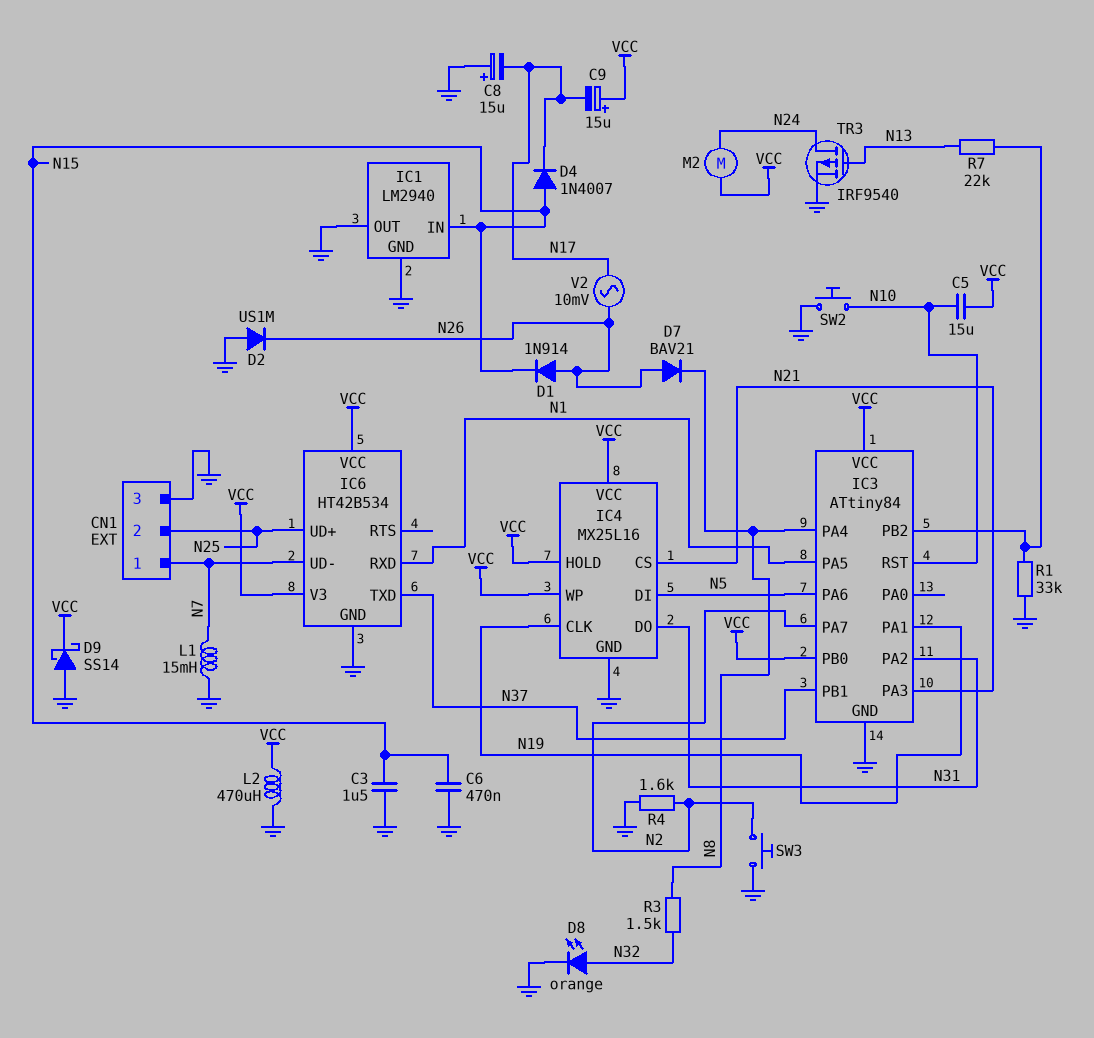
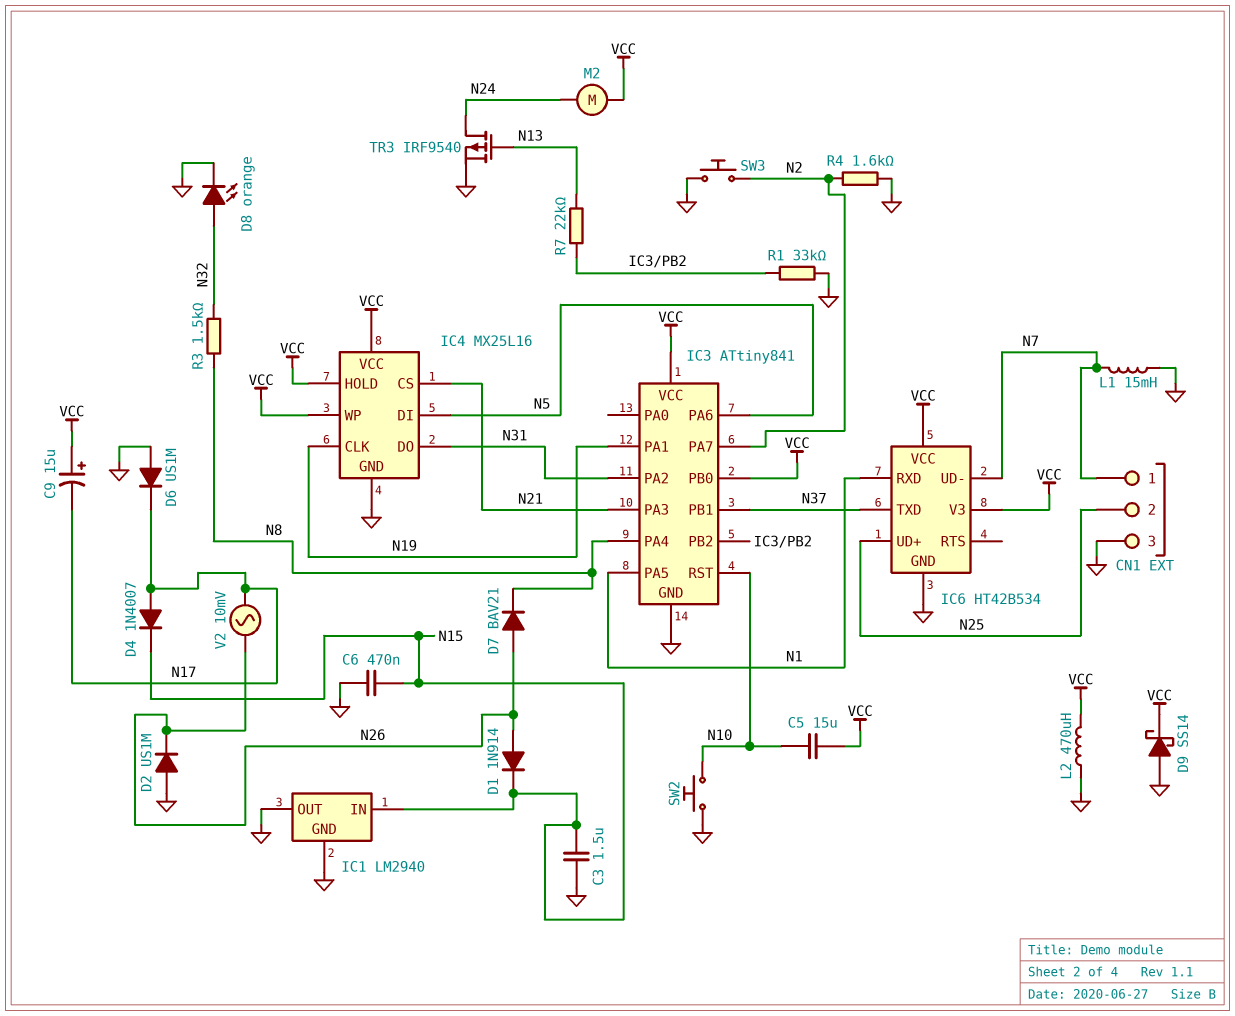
C8: 15uF (plus GND, minus N17) -> none
D4: diode 1N4007 (A N15, K N17) -> diode 1N4007 (A N17, K N15)
D6: none -> diode US1M (A GND, K N17)
IC3: ATtiny84 -> ATtiny841

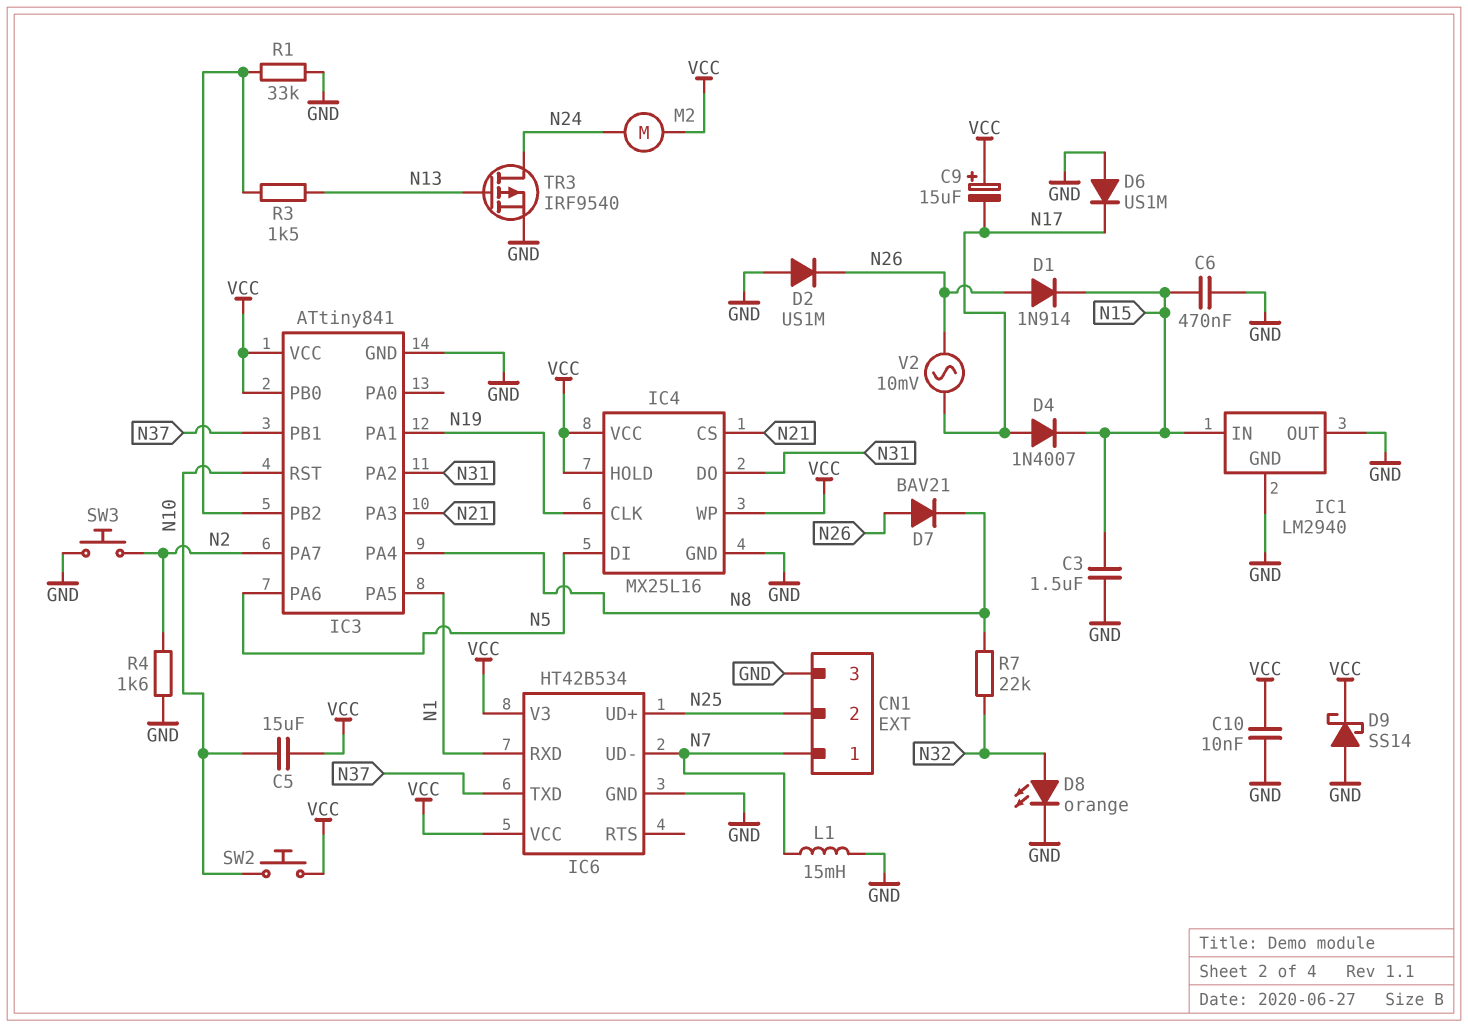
C10: none -> 10nF (GND, VCC)
L2: 470uH (GND, VCC) -> none
R3: 1.5k (N8, N32) -> 1.5k (IC3/PB2, N13)
R7: 22k (IC3/PB2, N13) -> 22k (N8, N32)
SW2: button (GND, N10) -> button (N10, VCC)

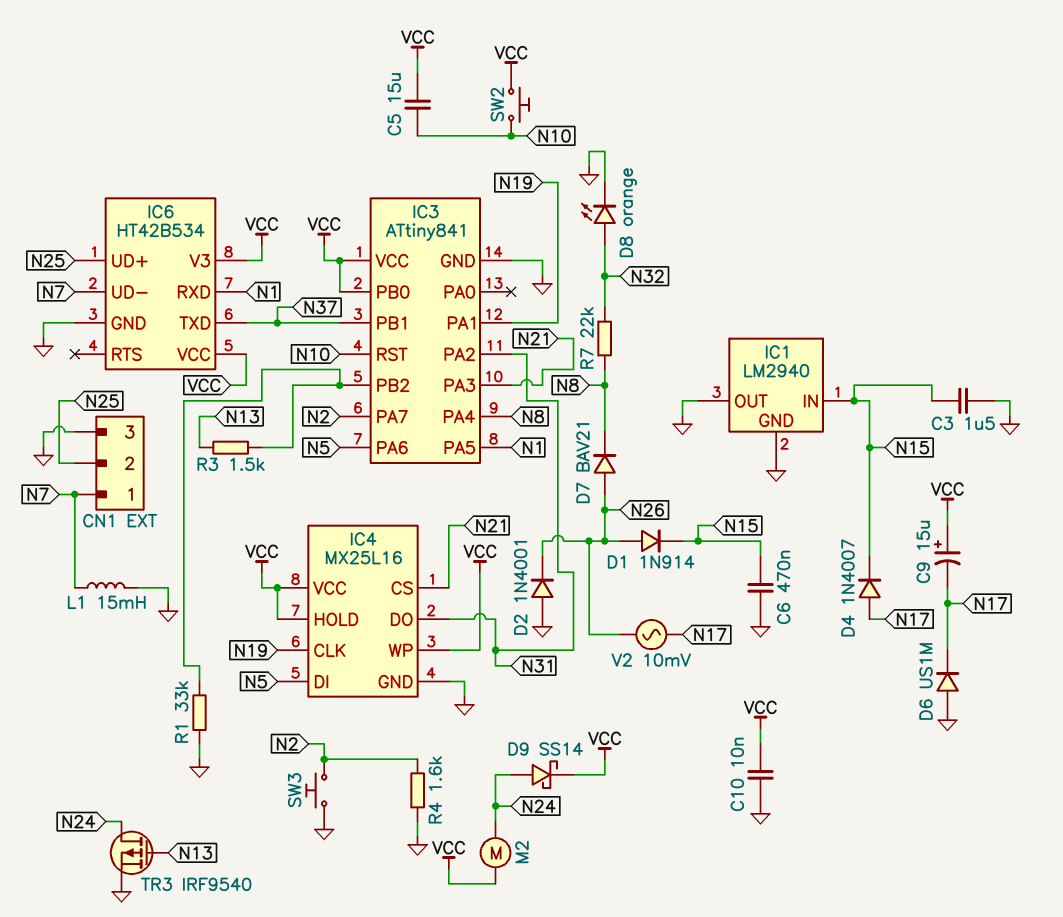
D2: diode US1M (A GND, K N26) -> diode 1N4001 (A GND, K N26)
D9: schottky SS14 (A GND, K VCC) -> schottky SS14 (A N24, K VCC)

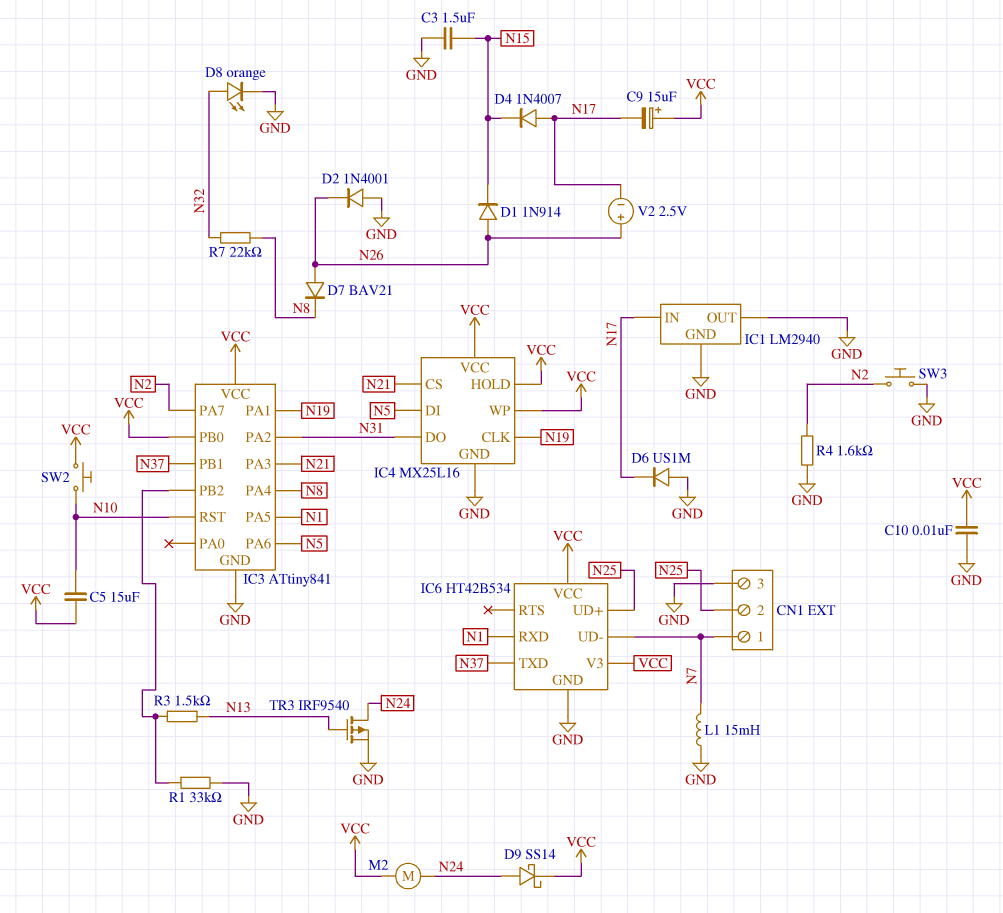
C6: 470nF (GND, N15) -> none
IC1 pin IN: N15 -> N17
V2: AC 10mV (N17, N26) -> 2.5V (plus N26, minus N17)

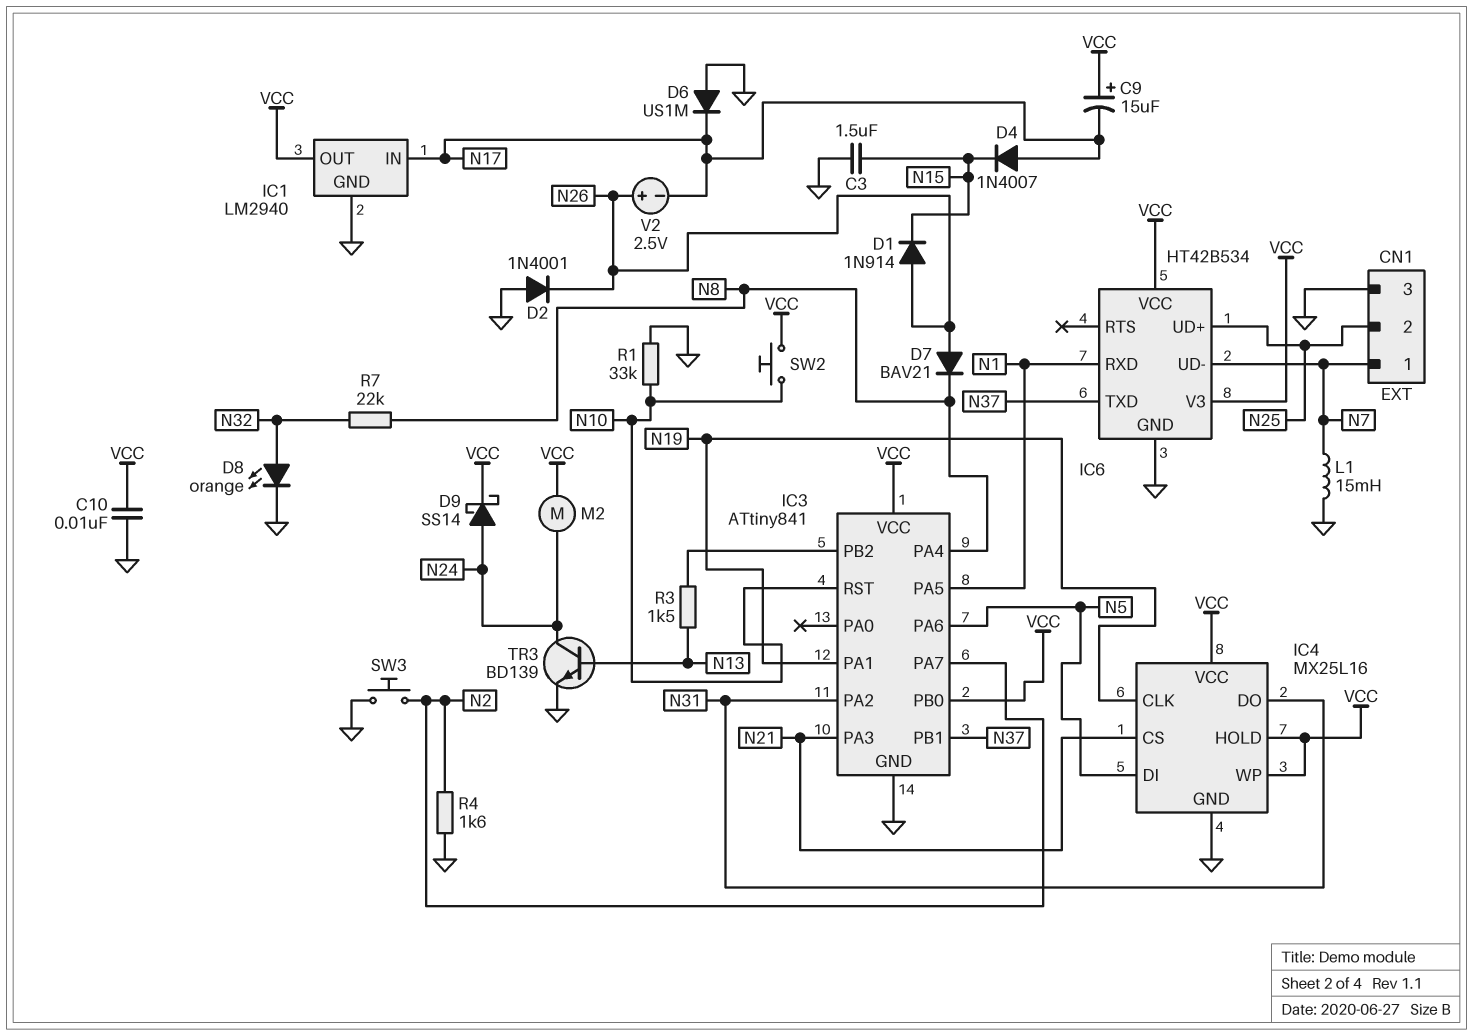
C5: 15uF (N10, VCC) -> none
IC1 pin OUT: GND -> VCC
R1: 33k (GND, IC3/PB2) -> 33k (GND, N10)
TR3: PMOS IRF9540 (G N13, D N24, S GND) -> NPN BD139 (B N13, C N24, E GND)

